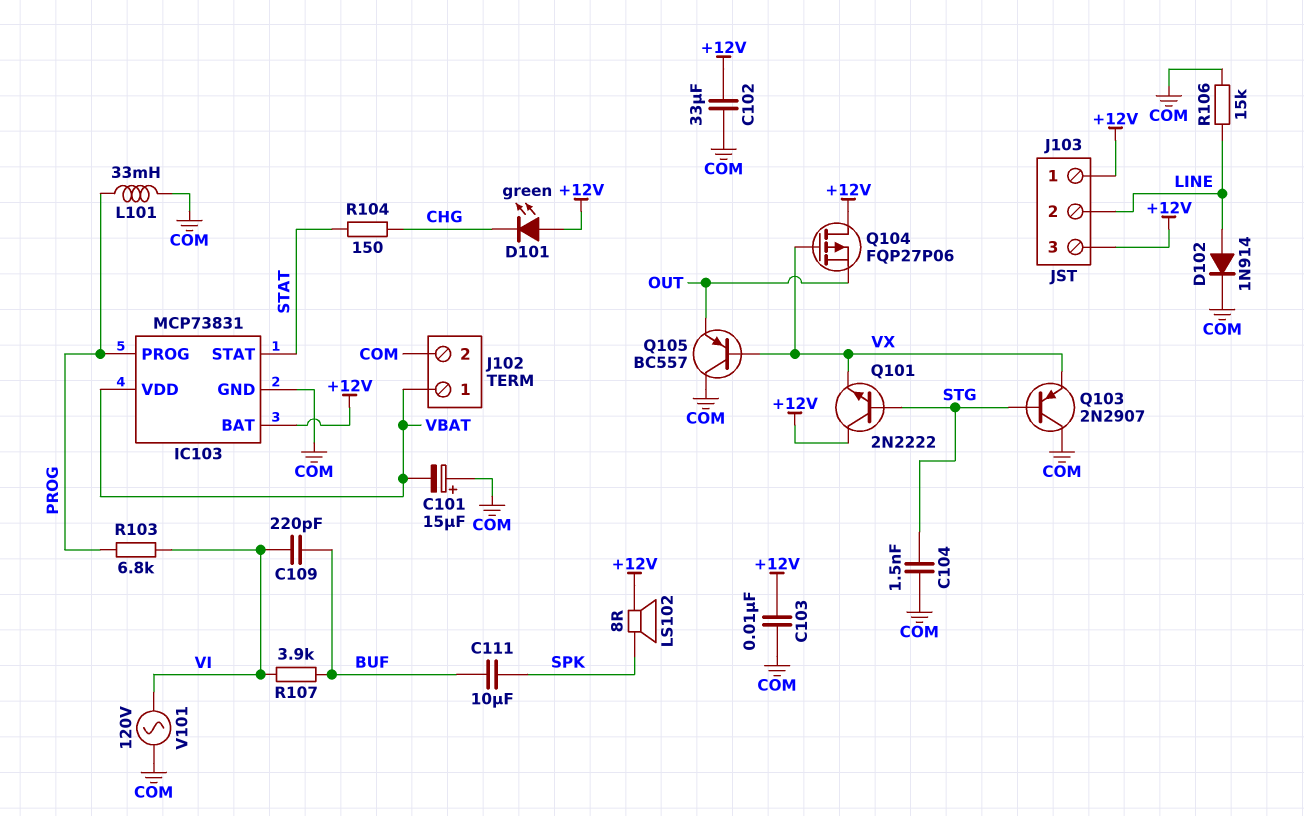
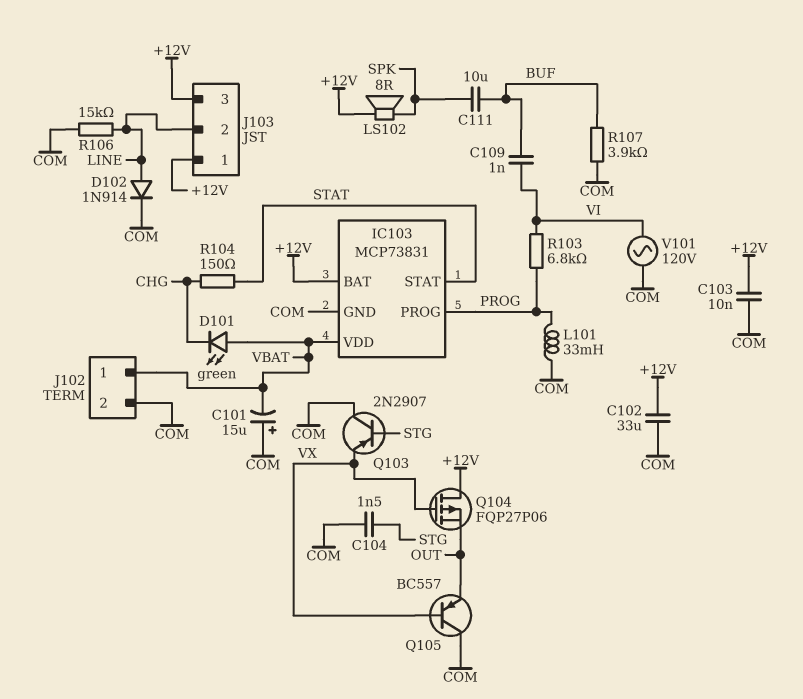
C109: 220pF (BUF, VI) -> 1nF (BUF, VI)
D101: LED green (A +12V, K CHG) -> LED green (A VBAT, K CHG)
Q101: NPN 2N2222 (B STG, C +12V, E VX) -> none
R107: 3.9k (BUF, VI) -> 3.9k (BUF, COM)

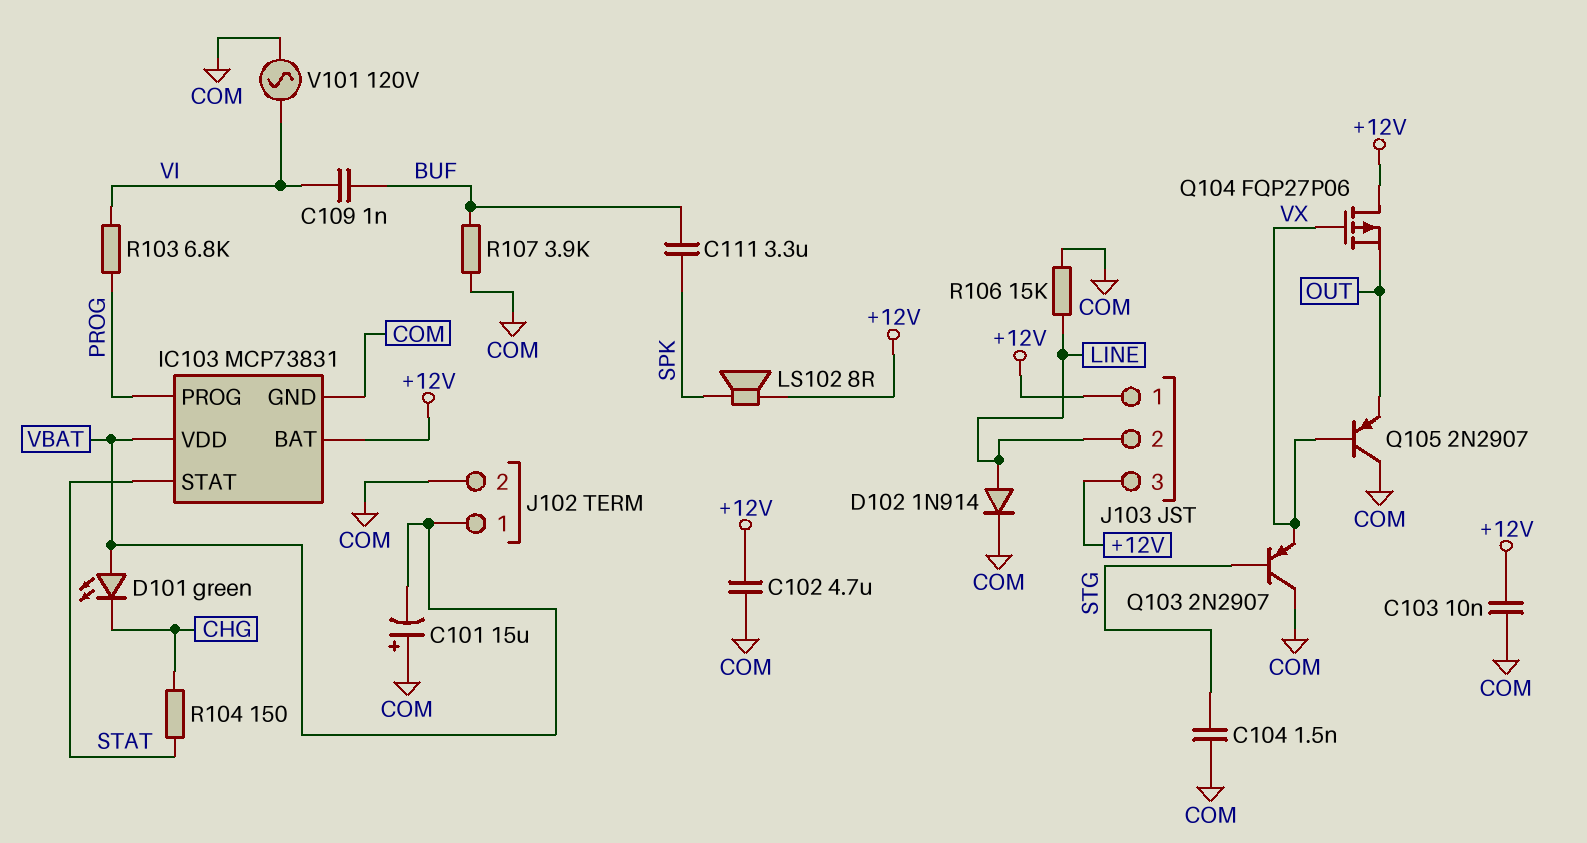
C102: 33uF (+12V, COM) -> 4.7uF (+12V, COM)
C111: 10uF (BUF, SPK) -> 3.3uF (BUF, SPK)
L101: 33mH (COM, PROG) -> none
Q105: PNP BC557 (B VX, C COM, E OUT) -> PNP 2N2907 (B VX, C COM, E OUT)

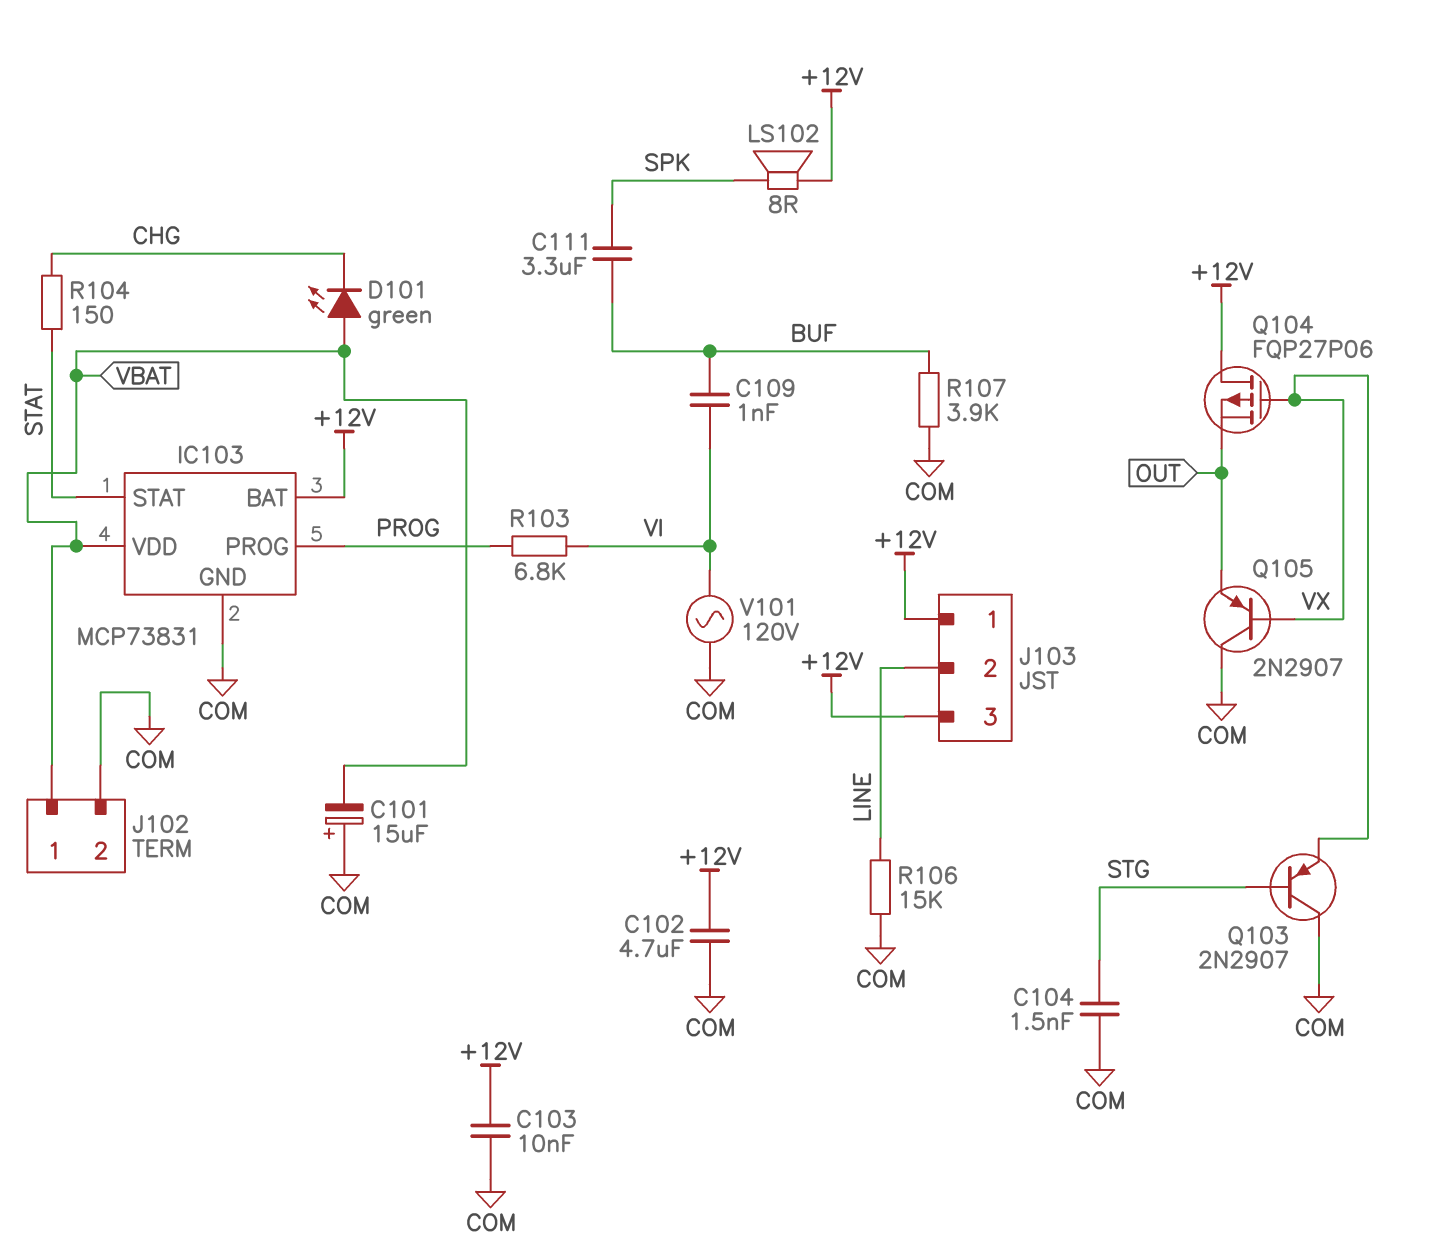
D102: diode 1N914 (A LINE, K COM) -> none

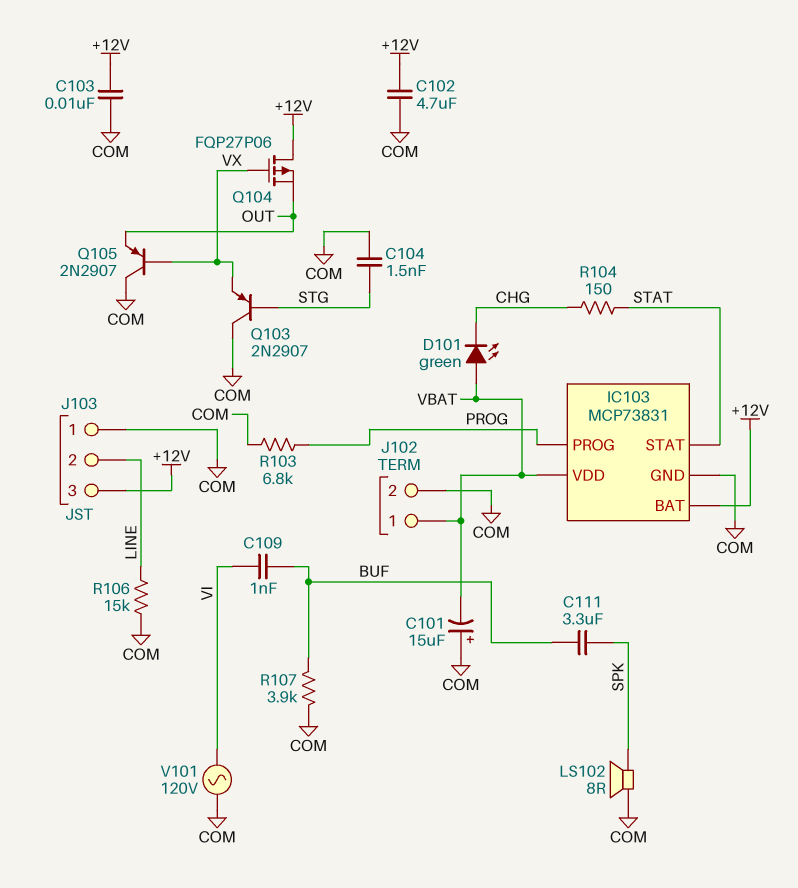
J103 pin 1: +12V -> COM
LS102: speaker 8R (+12V, SPK) -> speaker 8R (COM, SPK)
R103: 6.8k (PROG, VI) -> 6.8k (COM, PROG)

